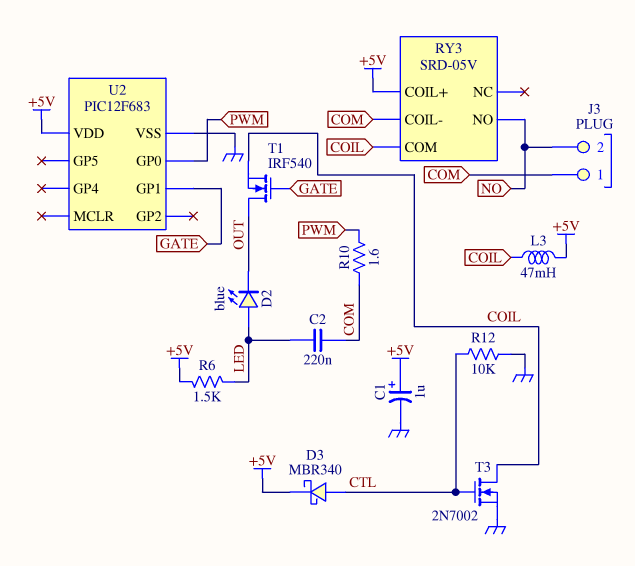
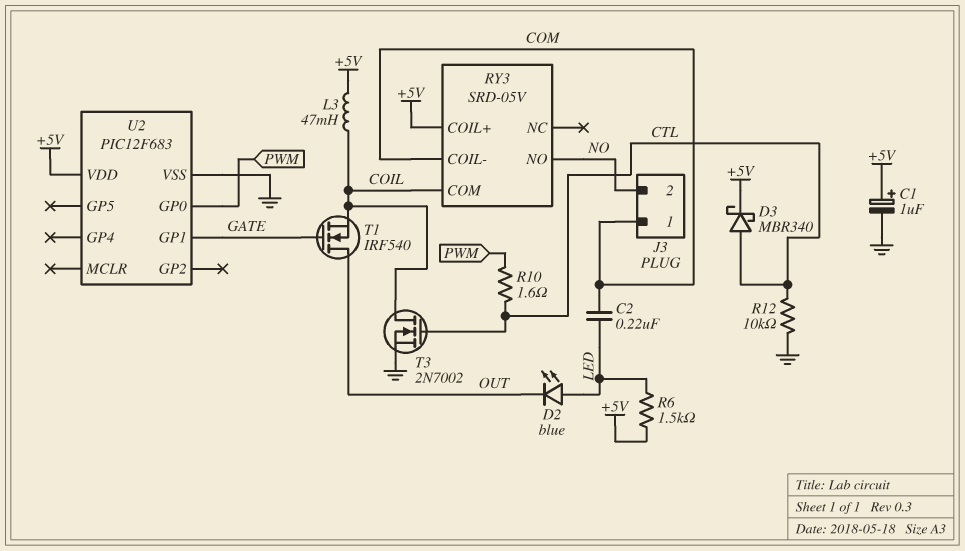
R10: 1.6 (COM, PWM) -> 1.6 (CTL, PWM)

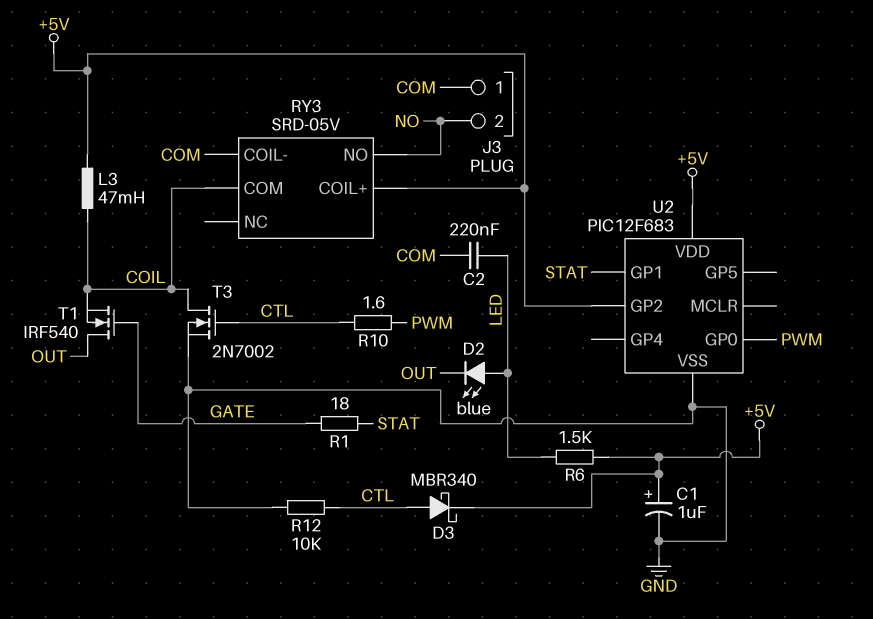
R1: none -> 18 (GATE, STAT)
U2 pin GP1: GATE -> STAT
U2 pin GP2: none -> +5V

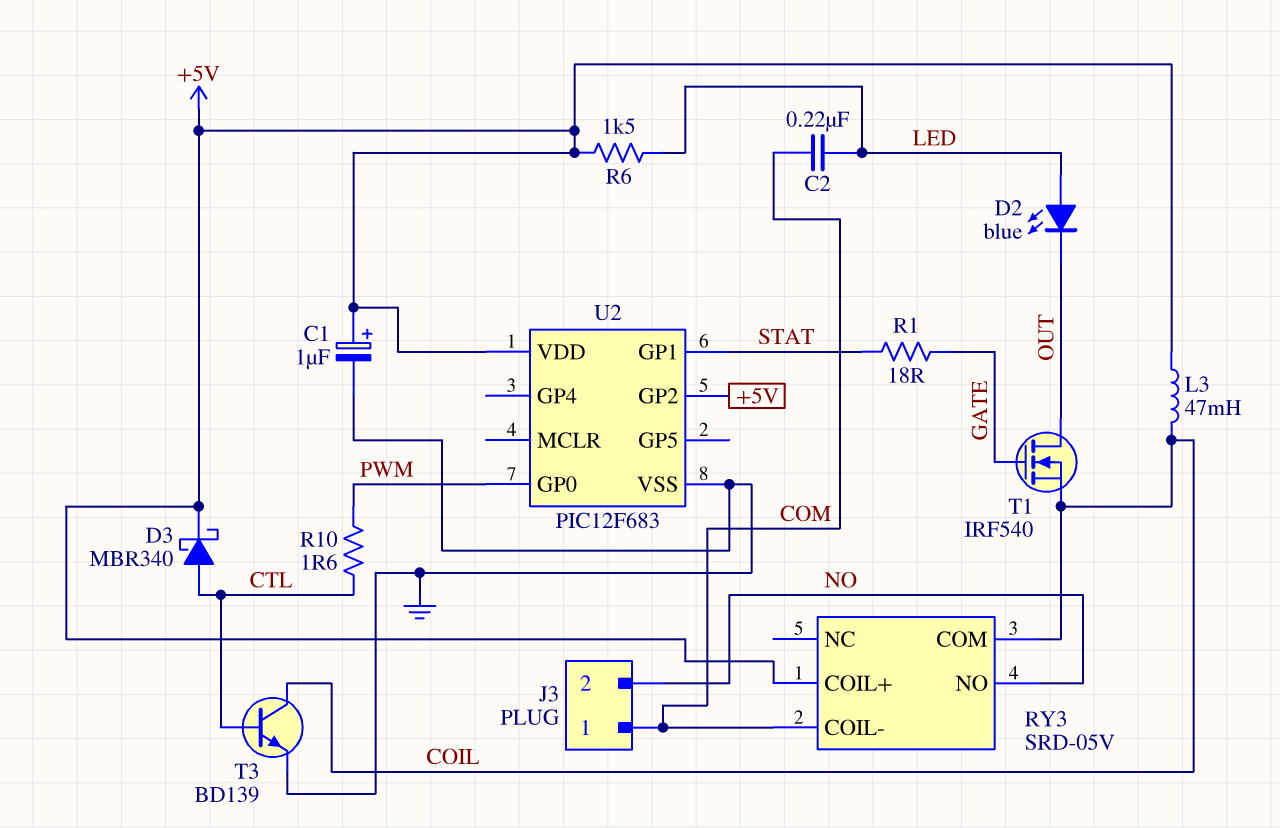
R12: 10k (CTL, GND) -> none
T3: NMOS 2N7002 (G CTL, D COIL, S GND) -> NPN BD139 (B CTL, C COIL, E GND)

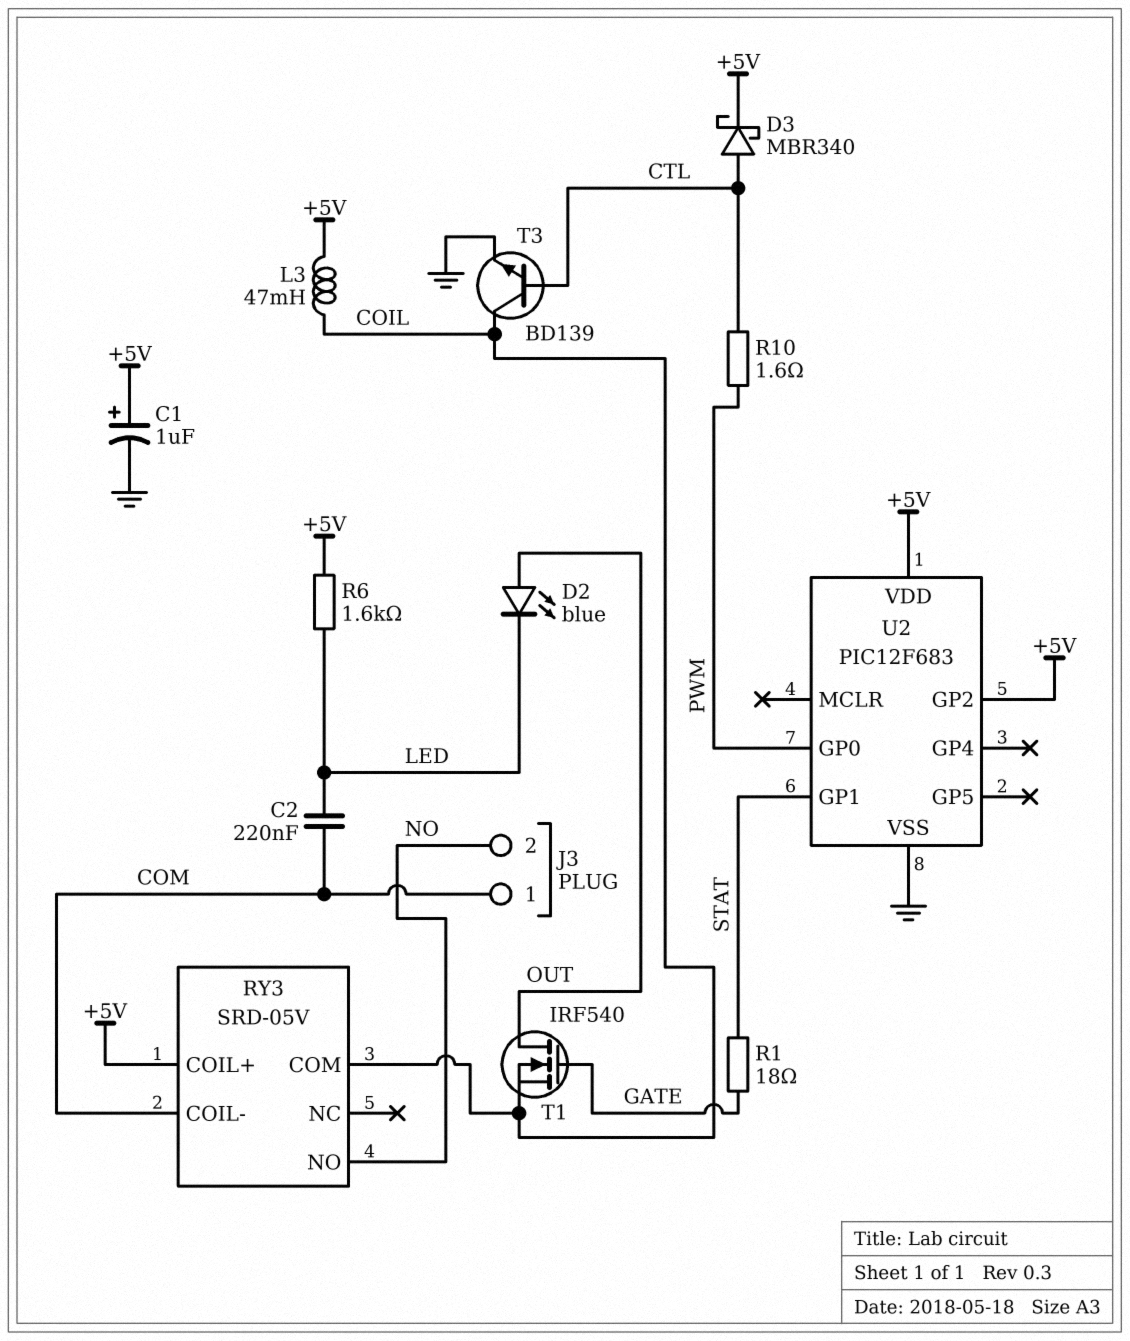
D2: LED blue (A LED, K OUT) -> LED blue (A OUT, K LED)
R6: 1.5k (+5V, LED) -> 1.6k (+5V, LED)

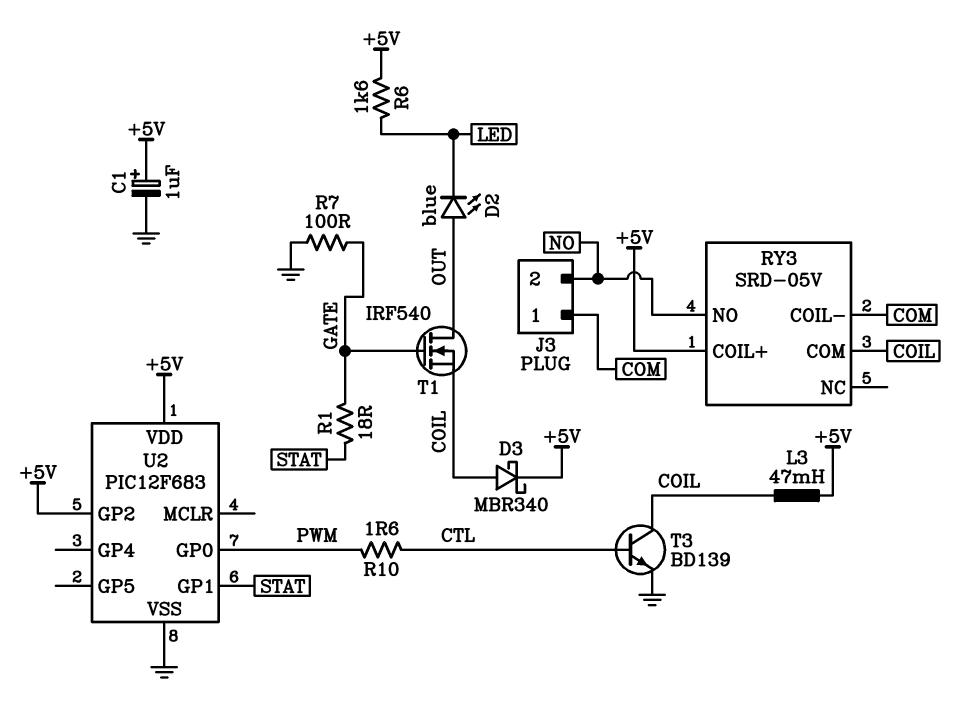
C2: 220nF (COM, LED) -> none
D3: schottky MBR340 (A CTL, K +5V) -> schottky MBR340 (A COIL, K +5V)
R7: none -> 100 (GATE, GND)

